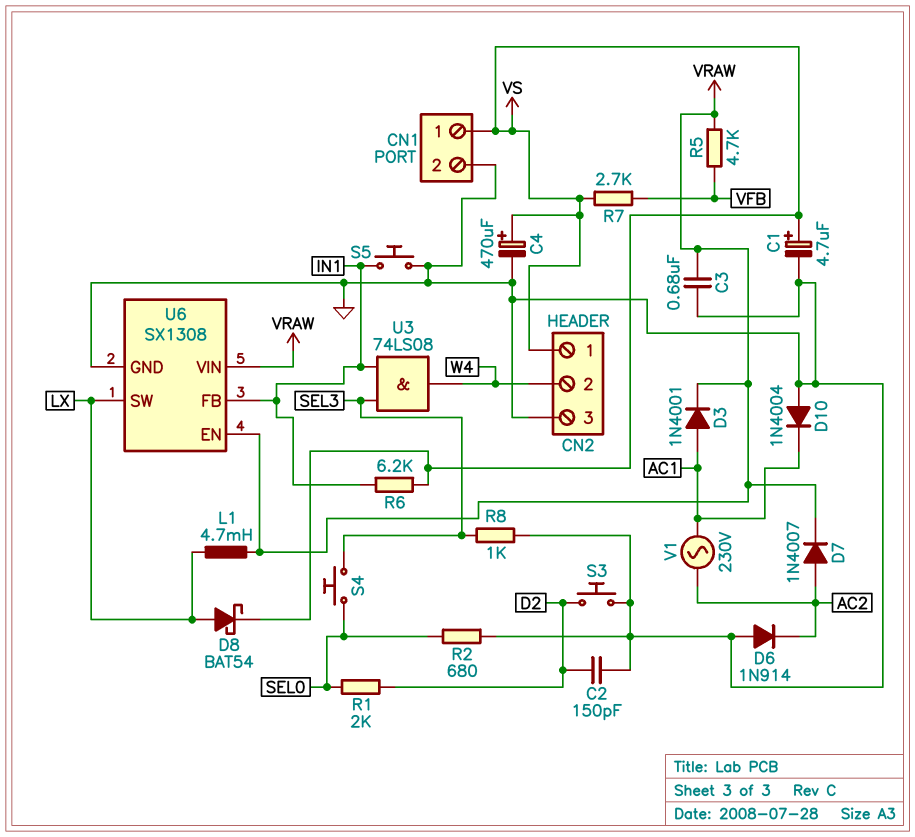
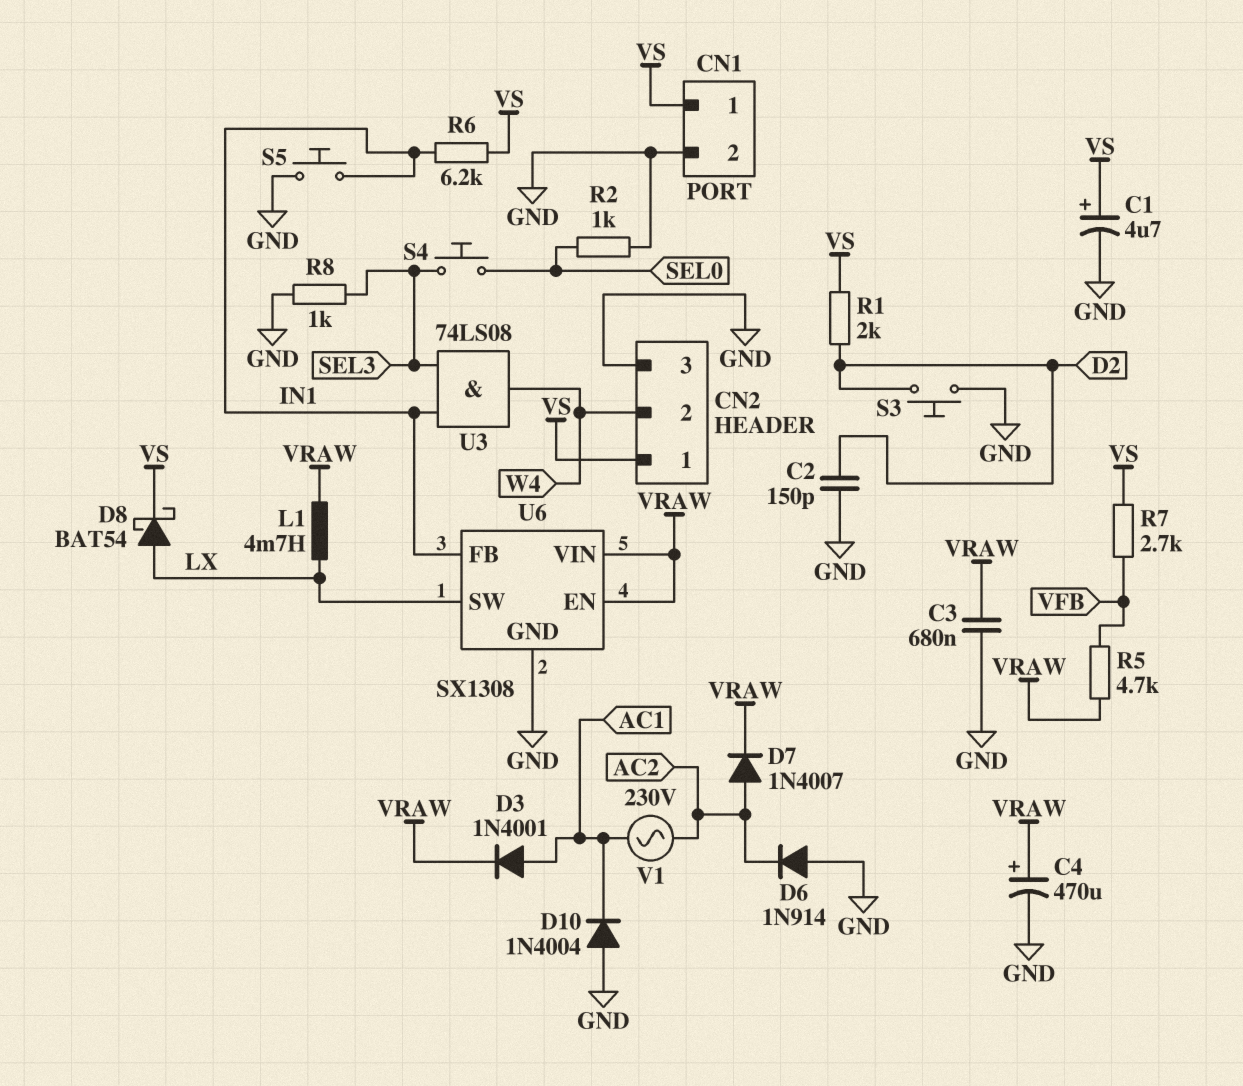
C4: 470uF (plus VS, minus GND) -> 470uF (plus VRAW, minus GND)
R1: 2k (D2, SEL0) -> 2k (D2, VS)
R2: 680 (GND, SEL0) -> 1k (GND, SEL0)

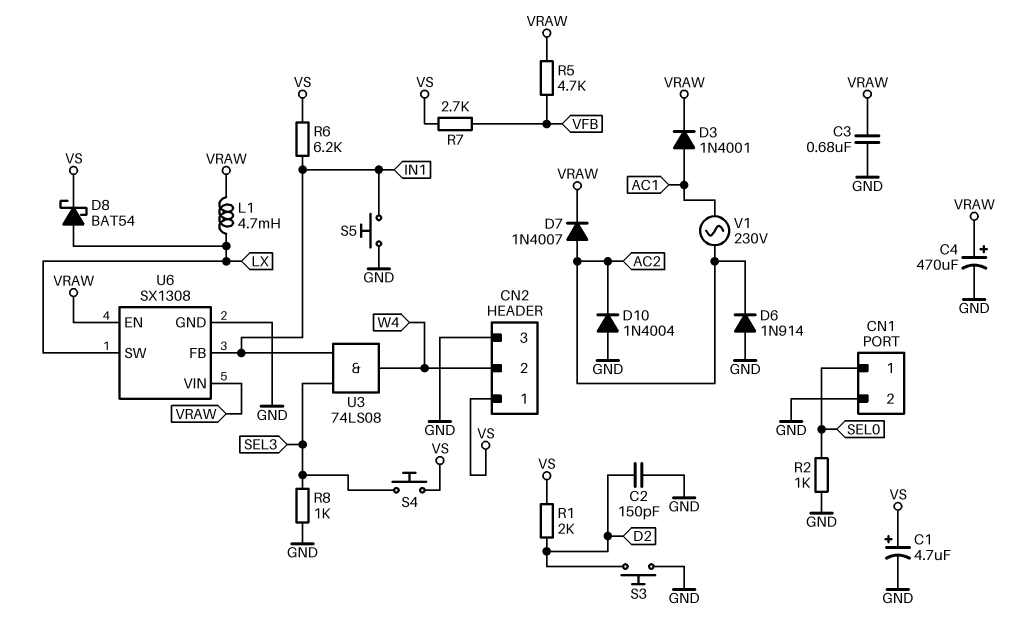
CN1 pin 1: VS -> SEL0
D10: diode 1N4004 (A GND, K AC1) -> diode 1N4004 (A GND, K AC2)
S4: button (SEL0, SEL3) -> button (SEL3, VS)

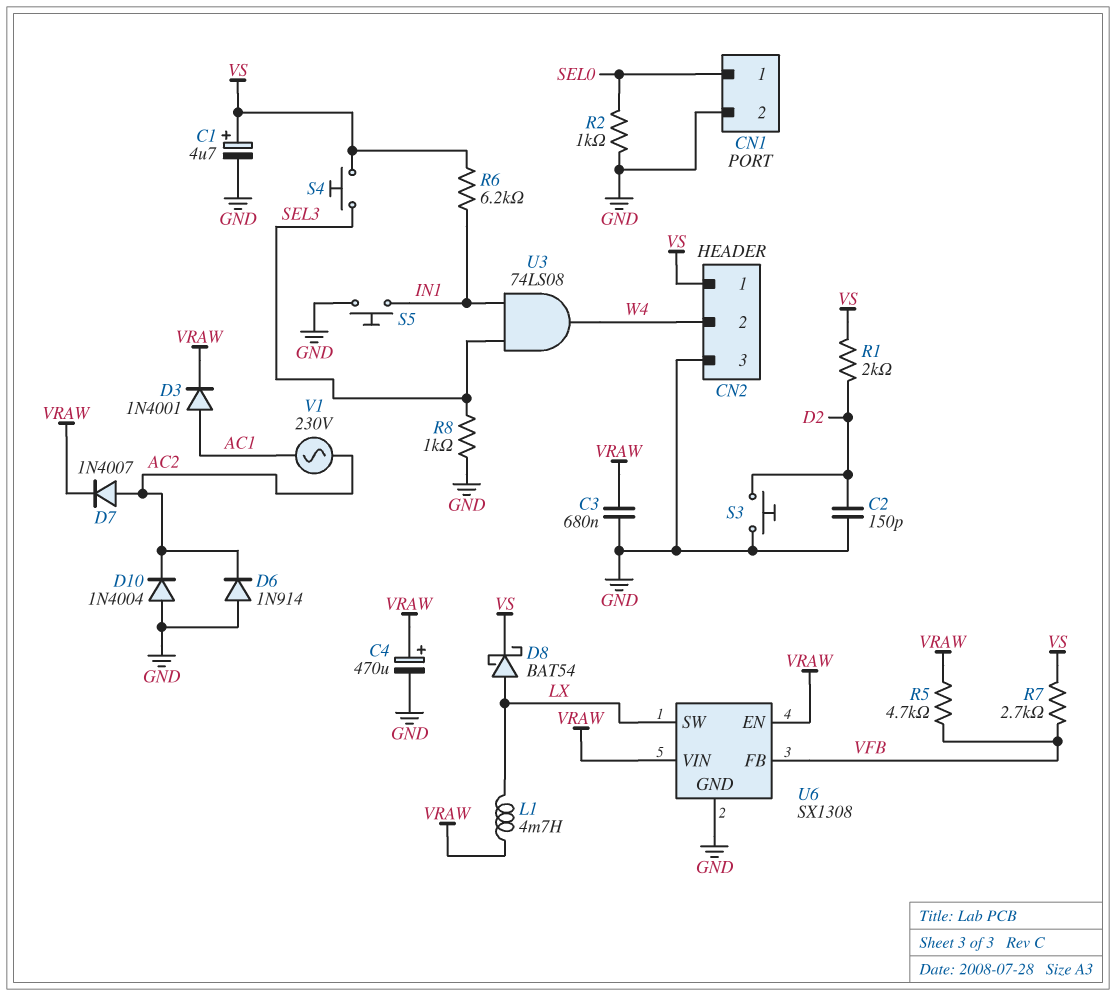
U6 pin FB: IN1 -> VFB

